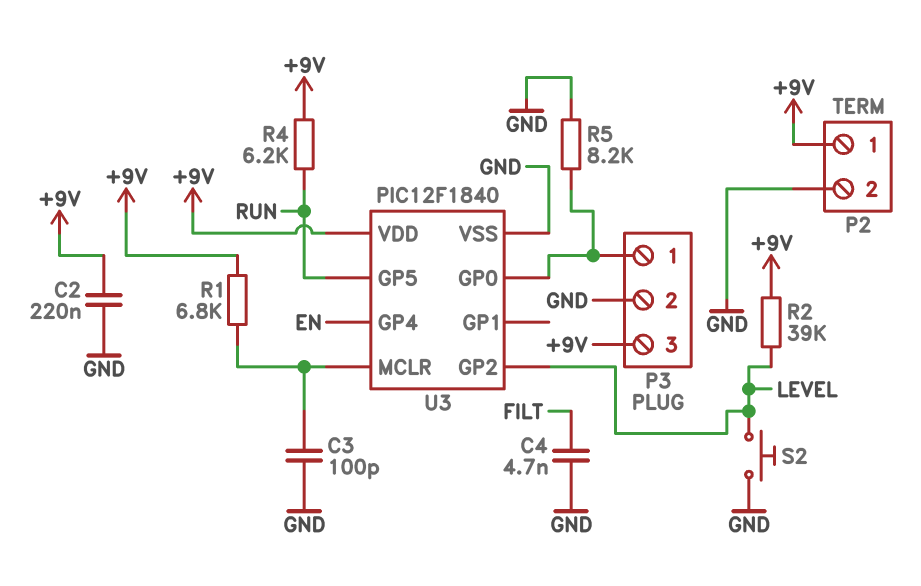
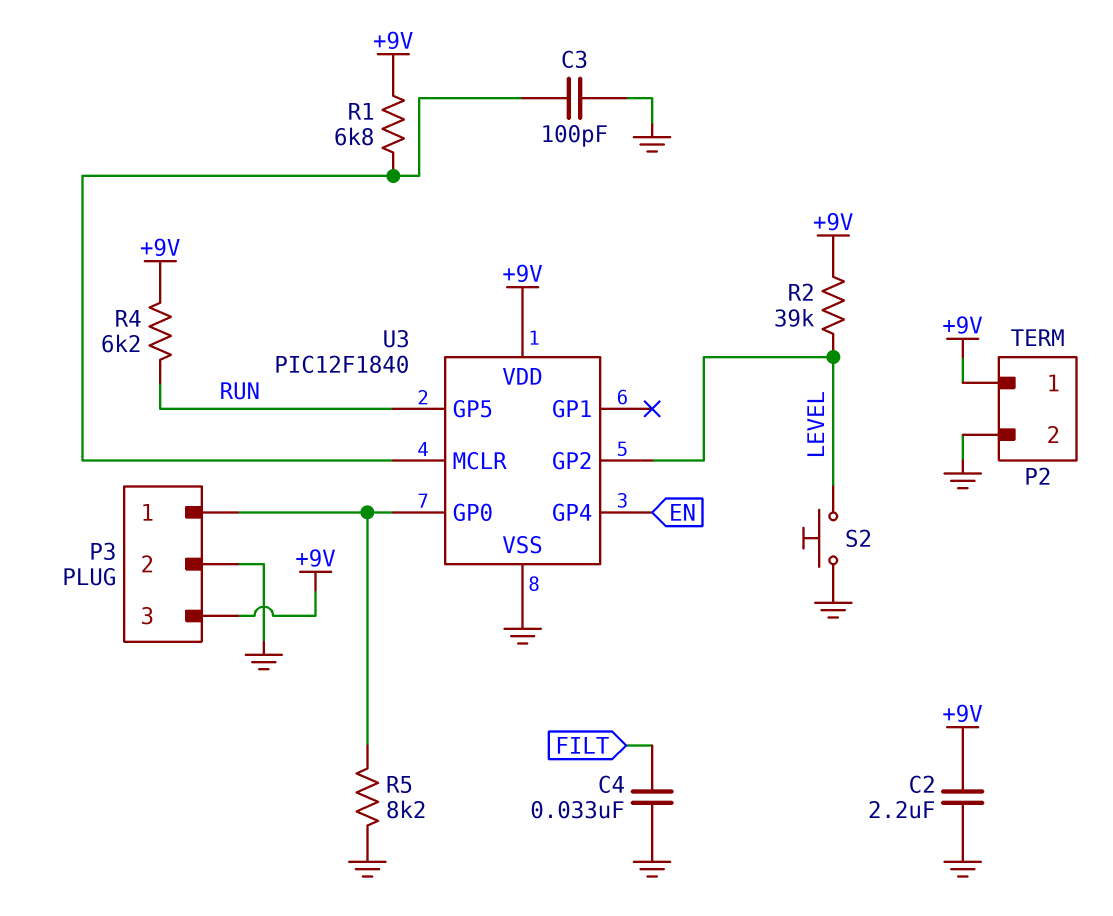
C2: 220nF (+9V, GND) -> 2.2uF (+9V, GND)
C4: 4.7nF (FILT, GND) -> 33nF (FILT, GND)

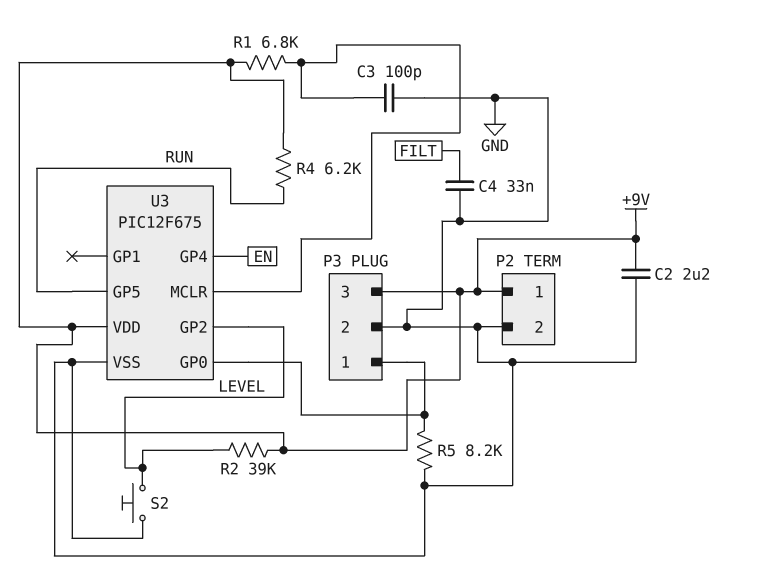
U3: PIC12F1840 -> PIC12F675

